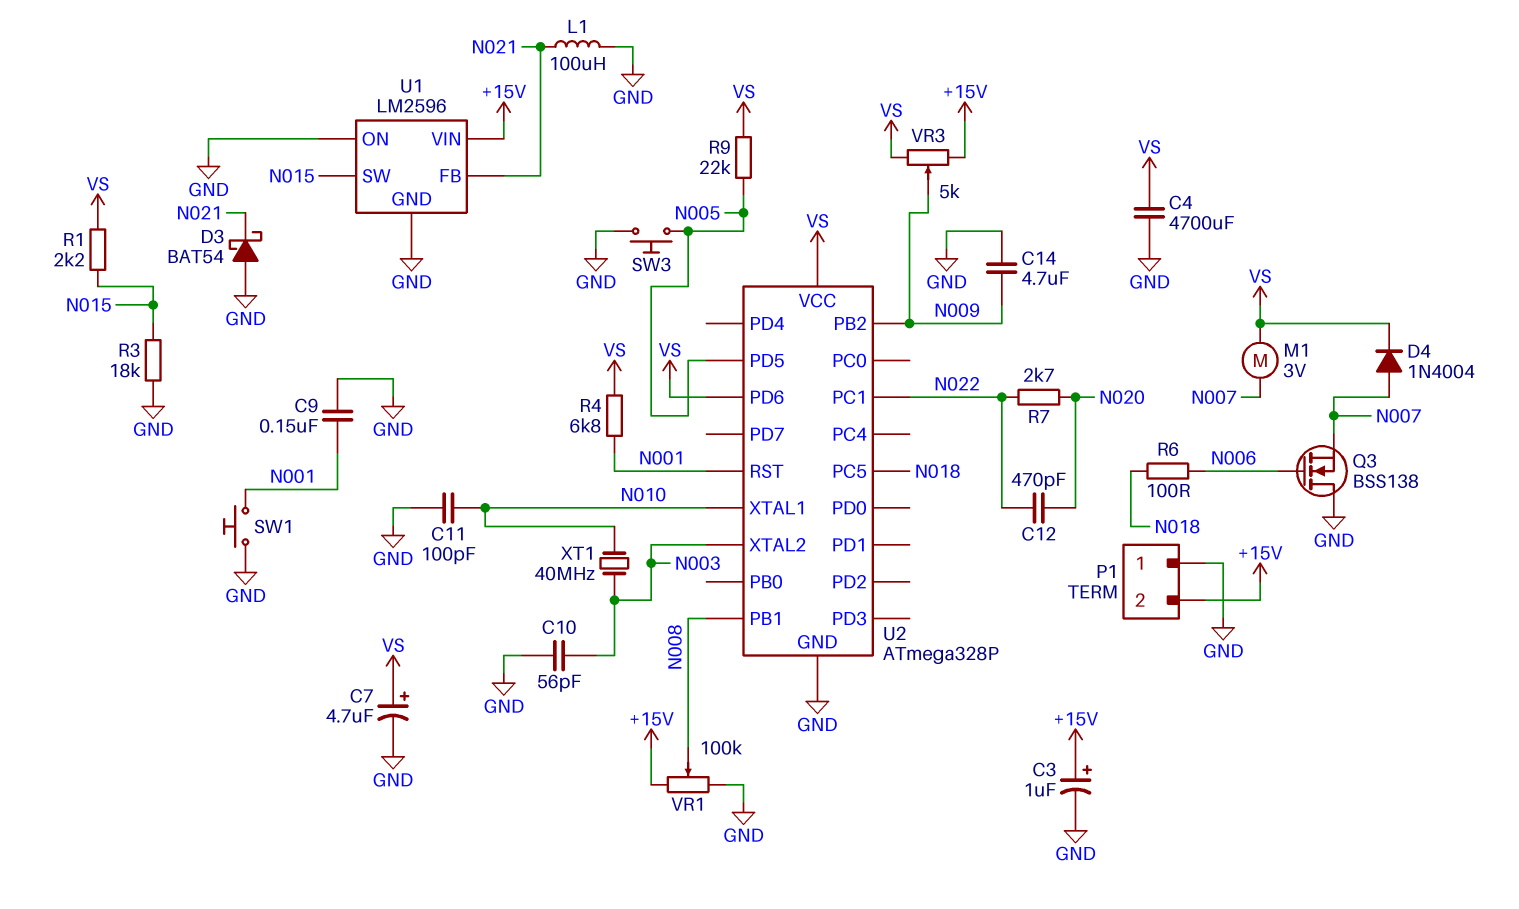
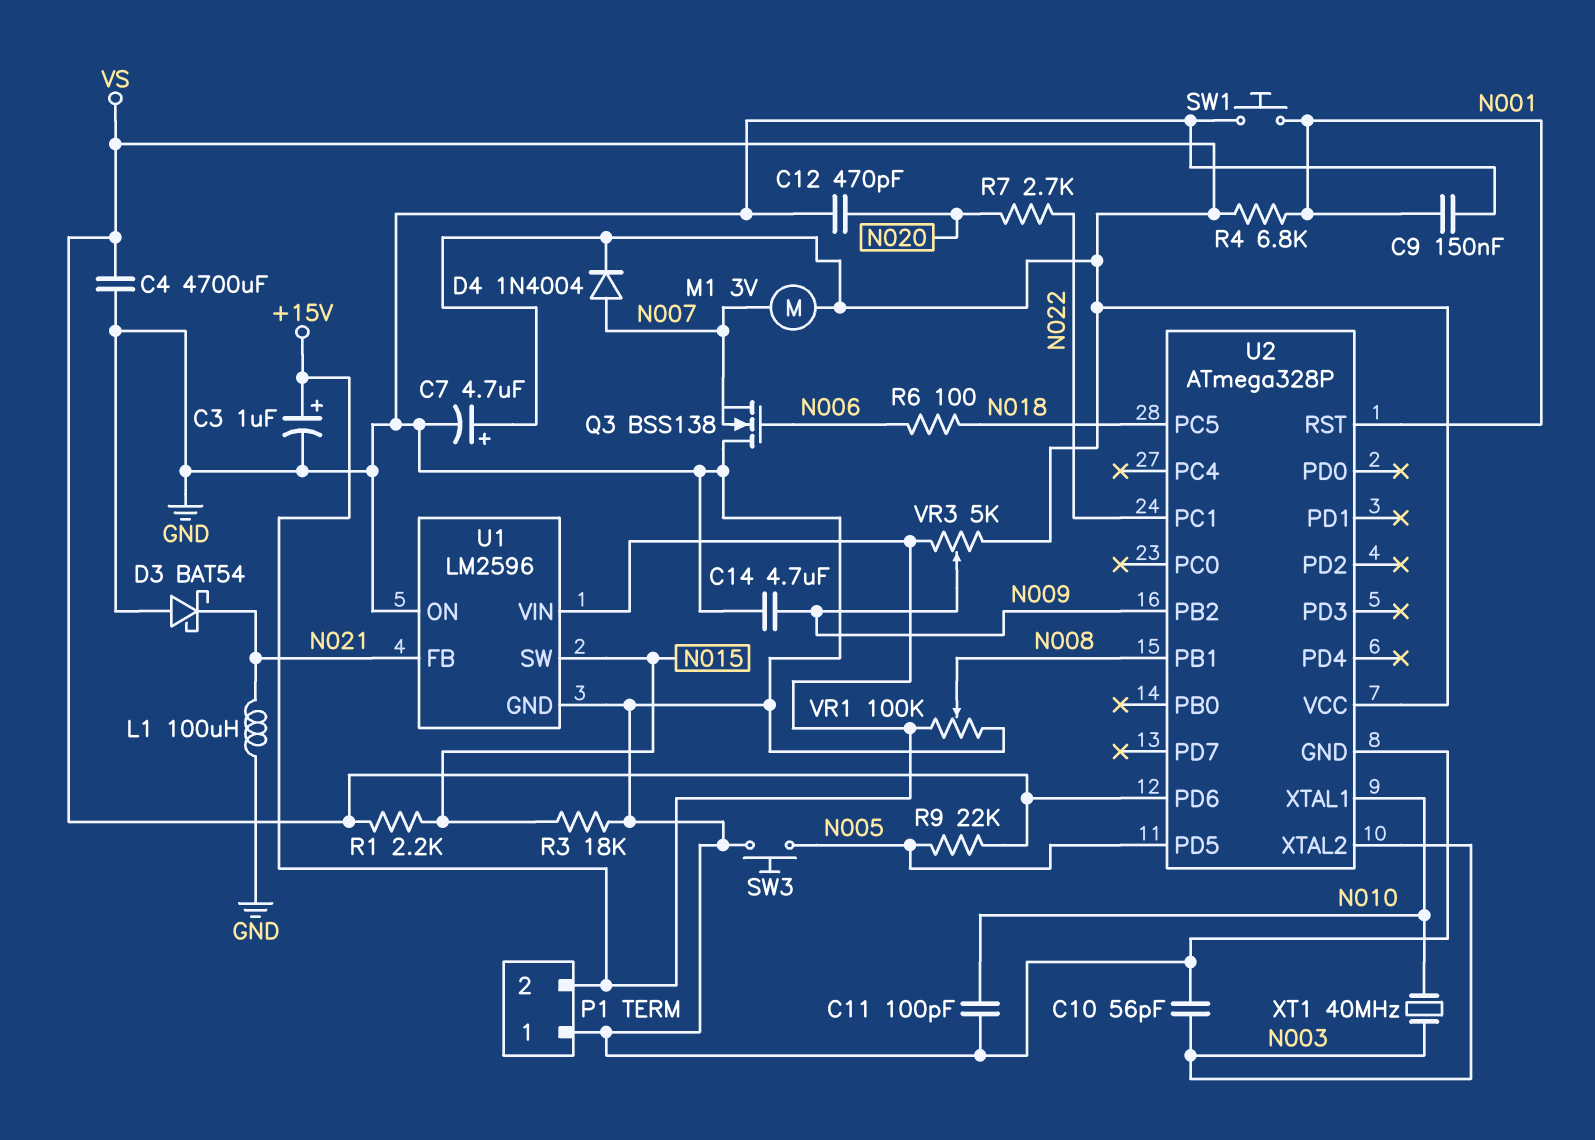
C12: 470pF (N020, N022) -> 470pF (GND, N020)

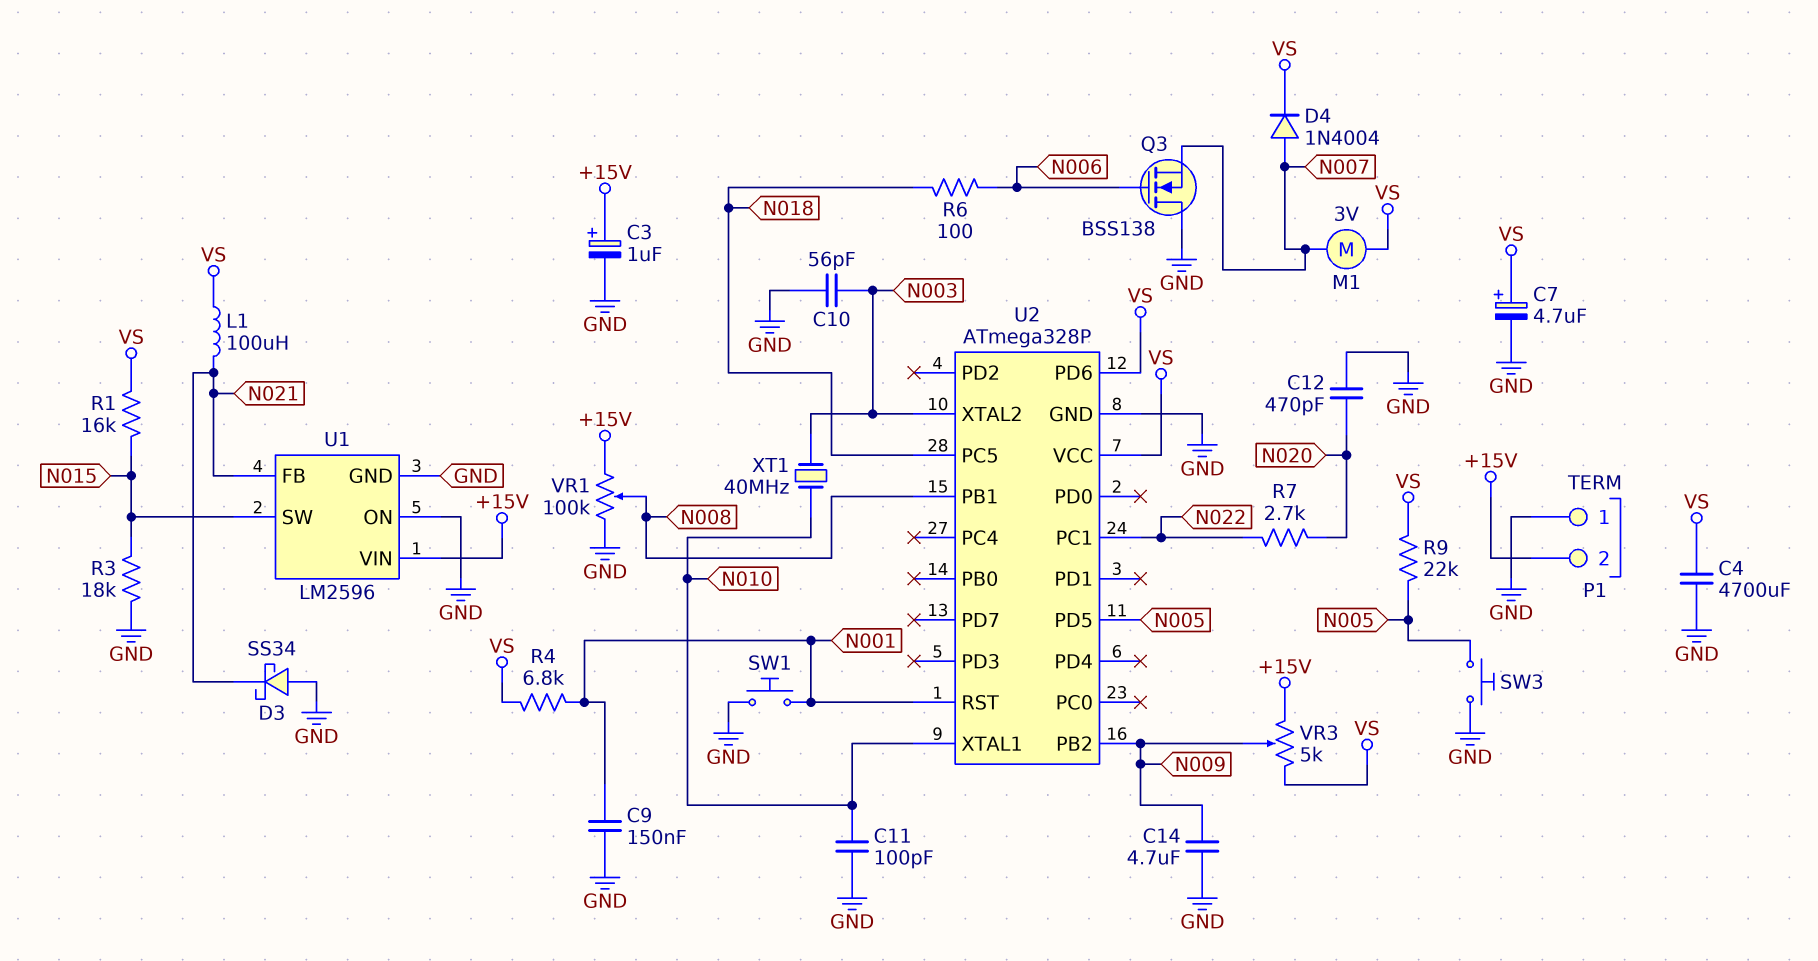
D3: schottky BAT54 (A GND, K N021) -> schottky SS34 (A GND, K N021)
L1: 100uH (GND, N021) -> 100uH (N021, VS)
R1: 2.2k (N015, VS) -> 16k (N015, VS)

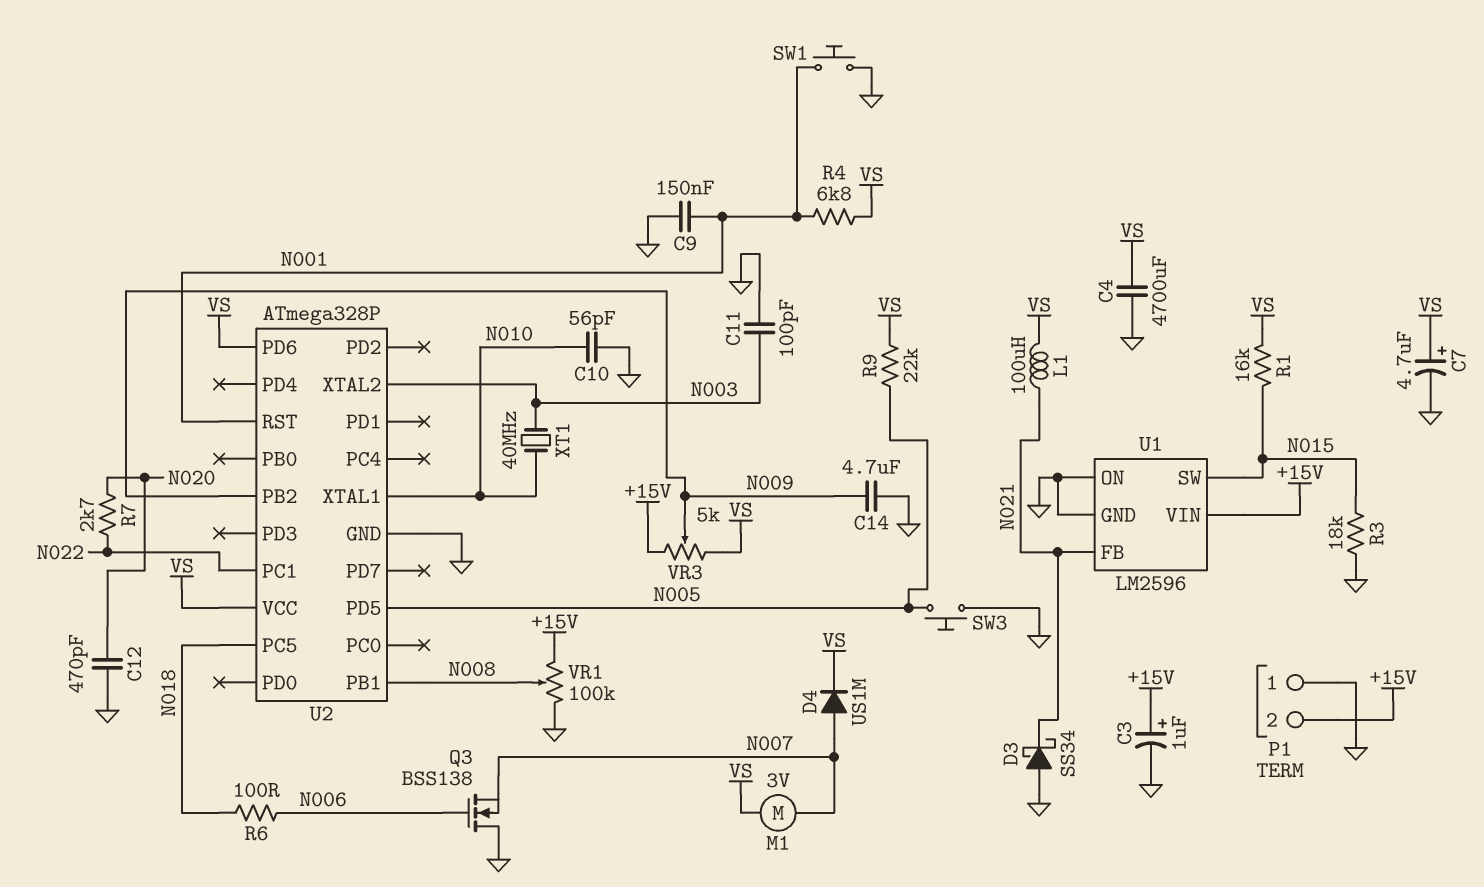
C10: 56pF (GND, N003) -> 56pF (GND, N010)
C11: 100pF (GND, N010) -> 100pF (GND, N003)
D4: diode 1N4004 (A N007, K VS) -> diode US1M (A N007, K VS)

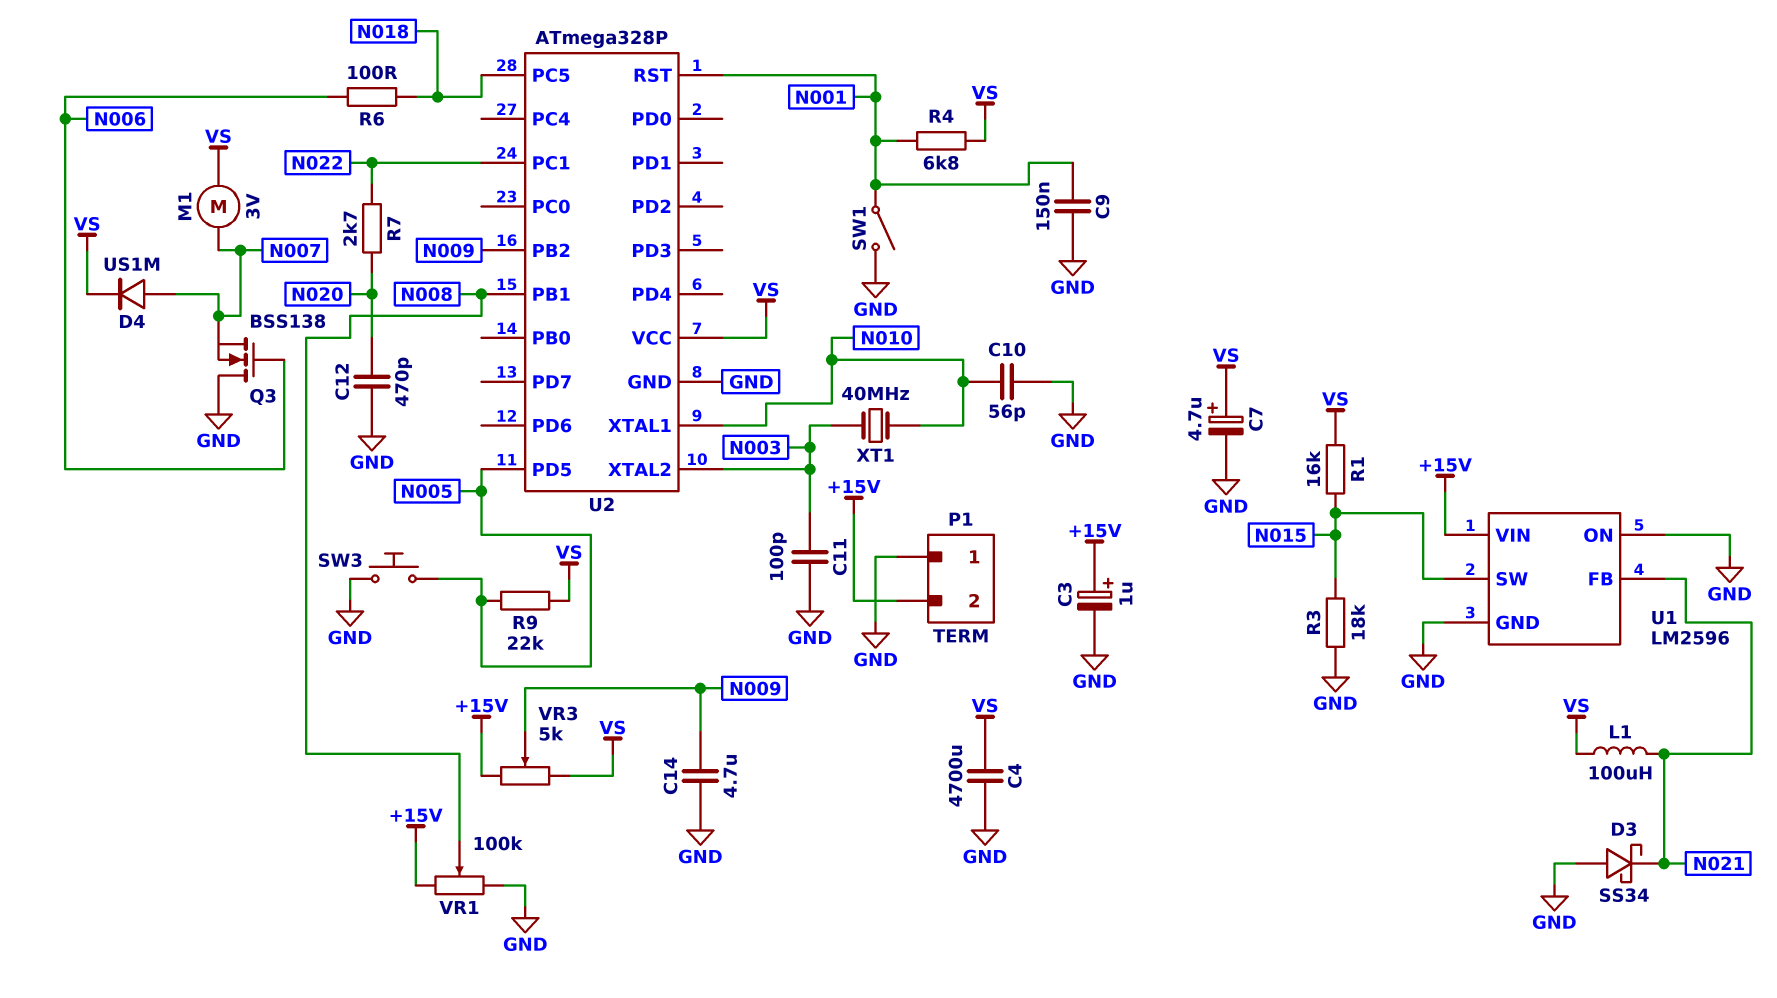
SW1: button (GND, N001) -> switch (GND, N001)
U2 pin PD6: VS -> none

